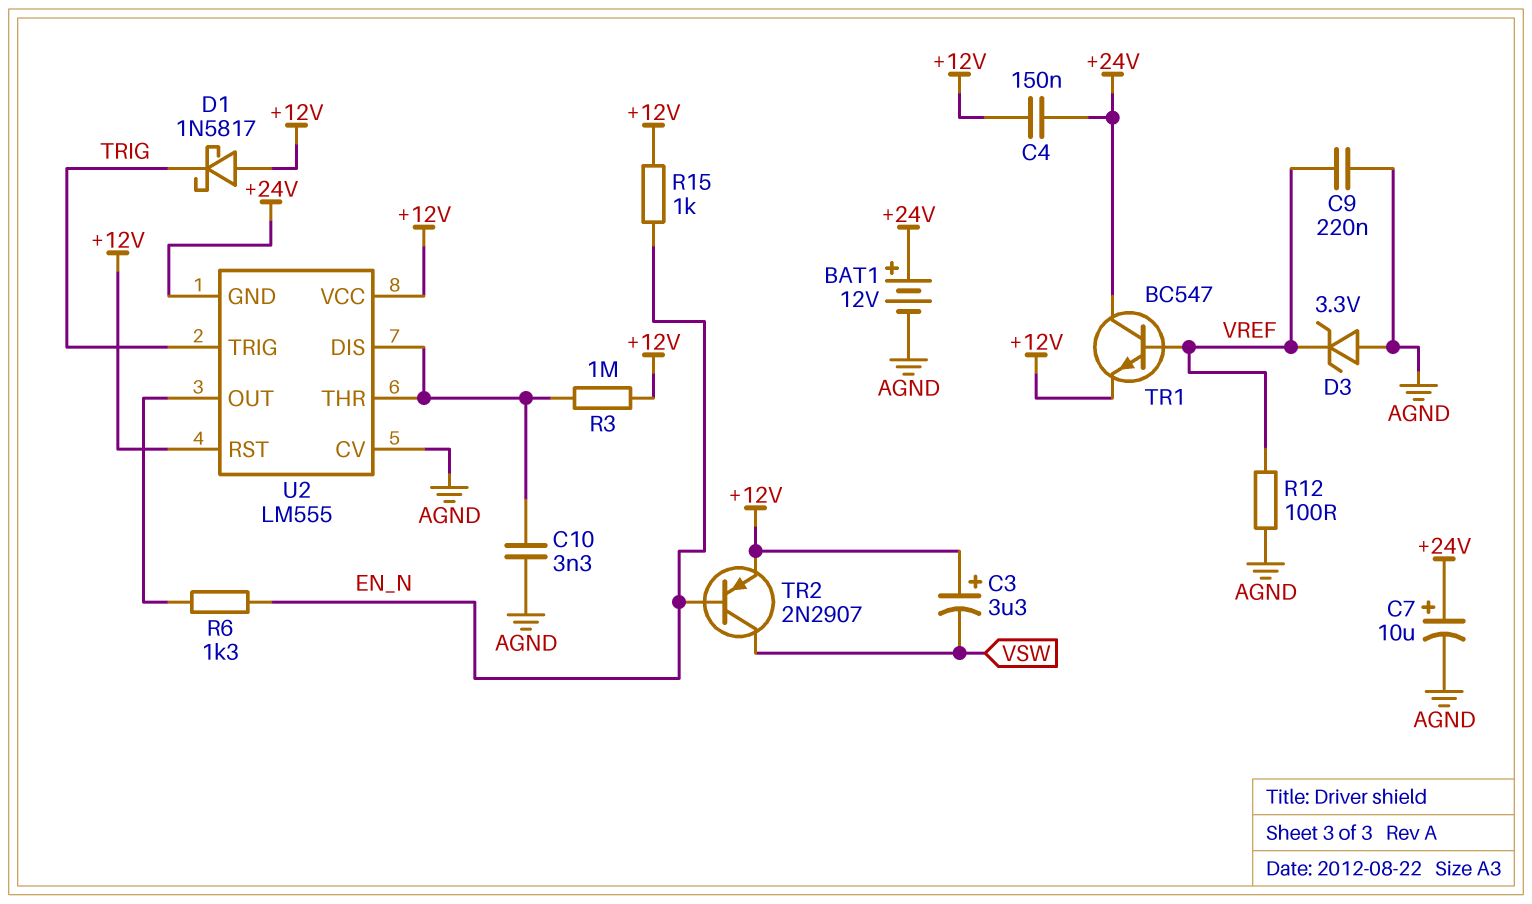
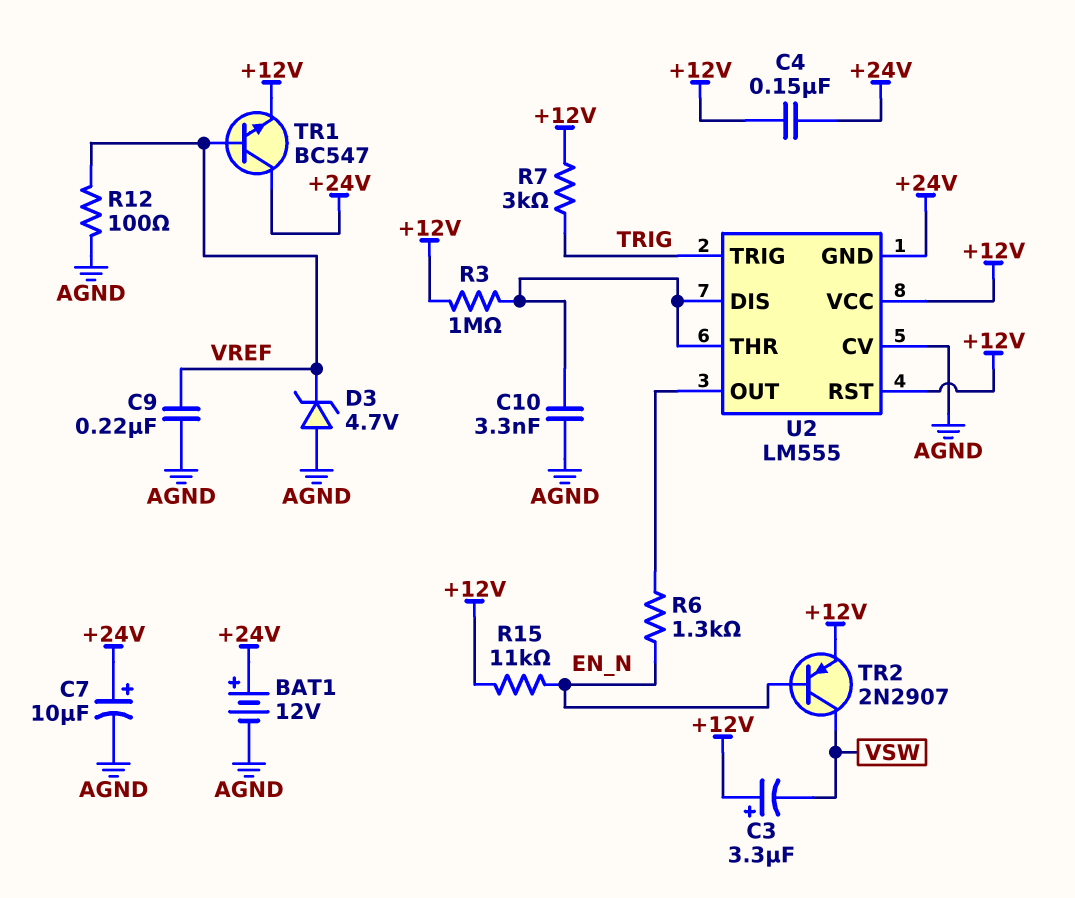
D1: schottky 1N5817 (A +12V, K TRIG) -> none
D3: zener 3.3V (A AGND, K VREF) -> zener 4.7V (A AGND, K VREF)
R7: none -> 3k (+12V, TRIG)
R15: 1k (+12V, EN_N) -> 11k (+12V, EN_N)

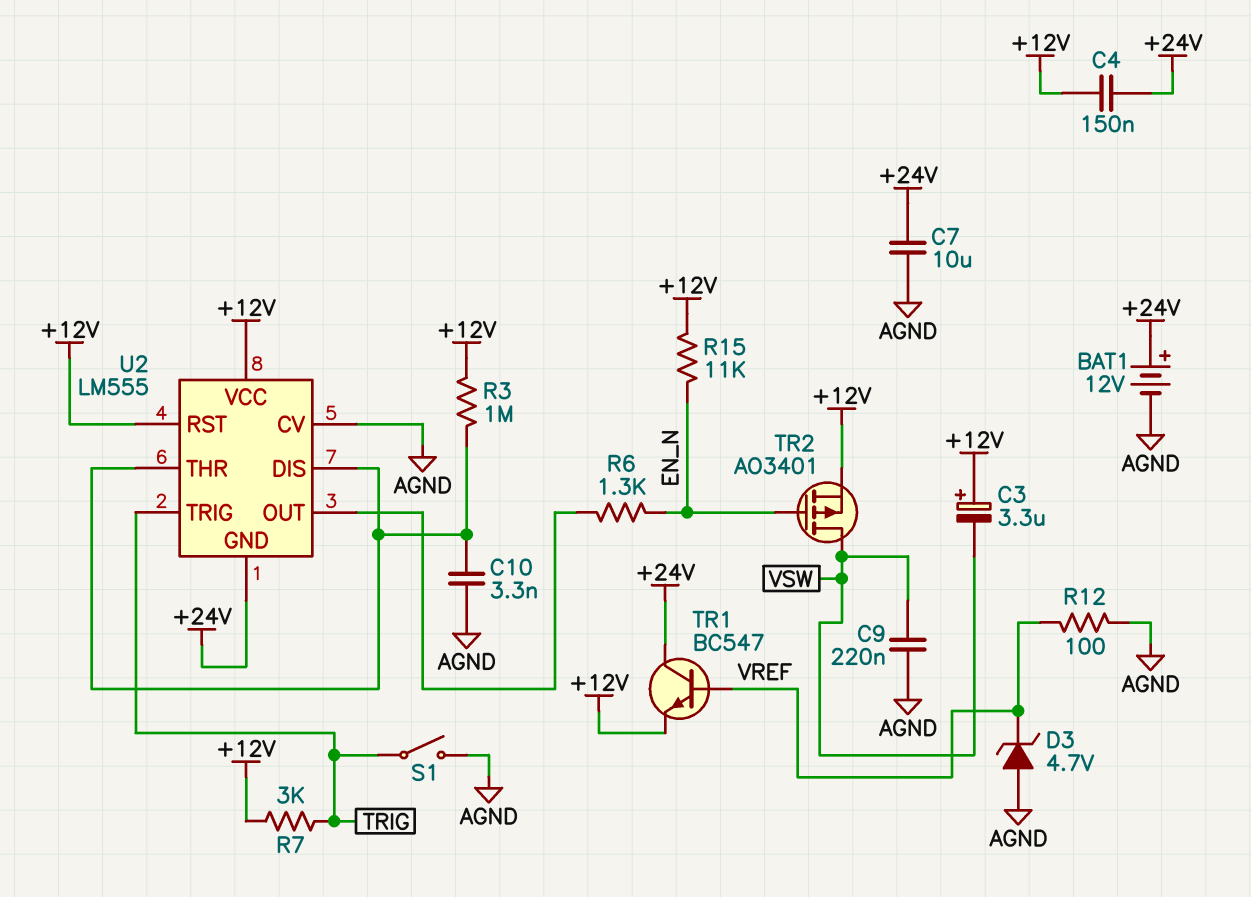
C7: 10uF (plus +24V, minus AGND) -> 10uF (+24V, AGND)
C9: 220nF (AGND, VREF) -> 220nF (AGND, VSW)
S1: none -> switch (AGND, TRIG)
TR2: PNP 2N2907 (B EN_N, C VSW, E +12V) -> PMOS AO3401 (G EN_N, D VSW, S +12V)

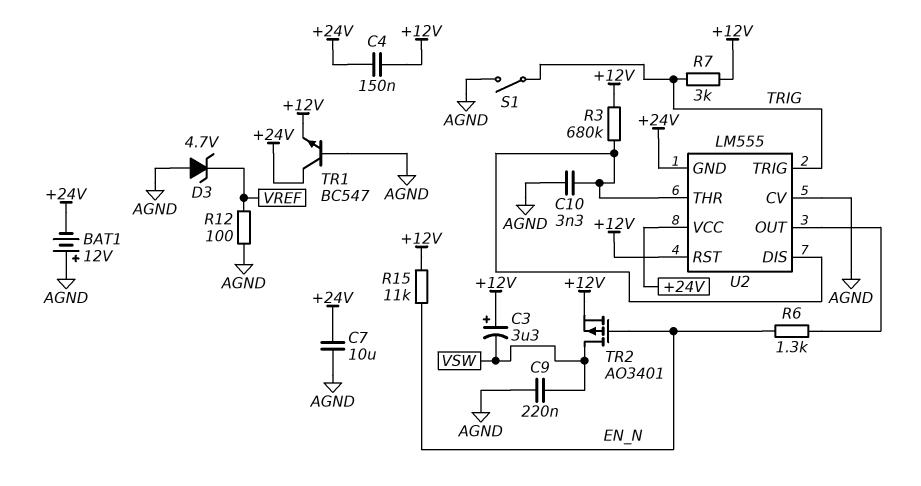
BAT1: 12V (plus +24V, minus AGND) -> 12V (plus AGND, minus +24V)
R3: 1M (+12V, U2/DIS) -> 680k (+12V, U2/DIS)
TR1: NPN BC547 (B VREF, C +24V, E +12V) -> NPN BC547 (B AGND, C +24V, E +12V)
U2 pin VCC: +12V -> +24V

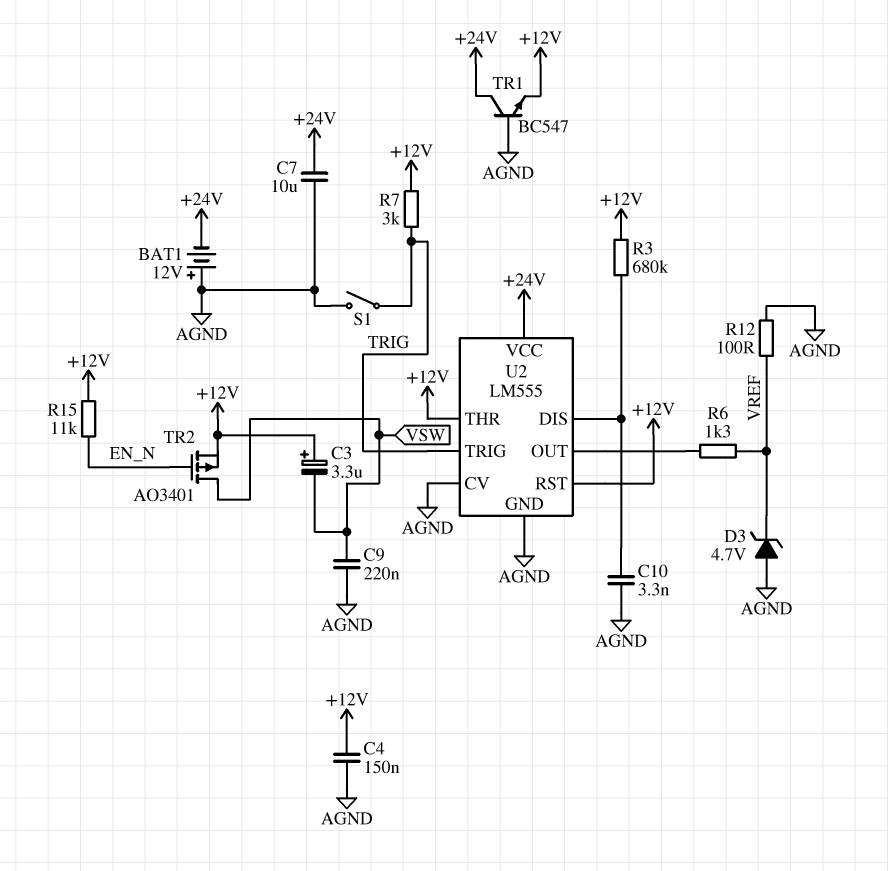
C4: 150nF (+12V, +24V) -> 150nF (+12V, AGND)
R6: 1.3k (EN_N, U2/OUT) -> 1.3k (U2/OUT, VREF)
U2 pin GND: +24V -> AGND
U2 pin THR: U2/DIS -> +12V

